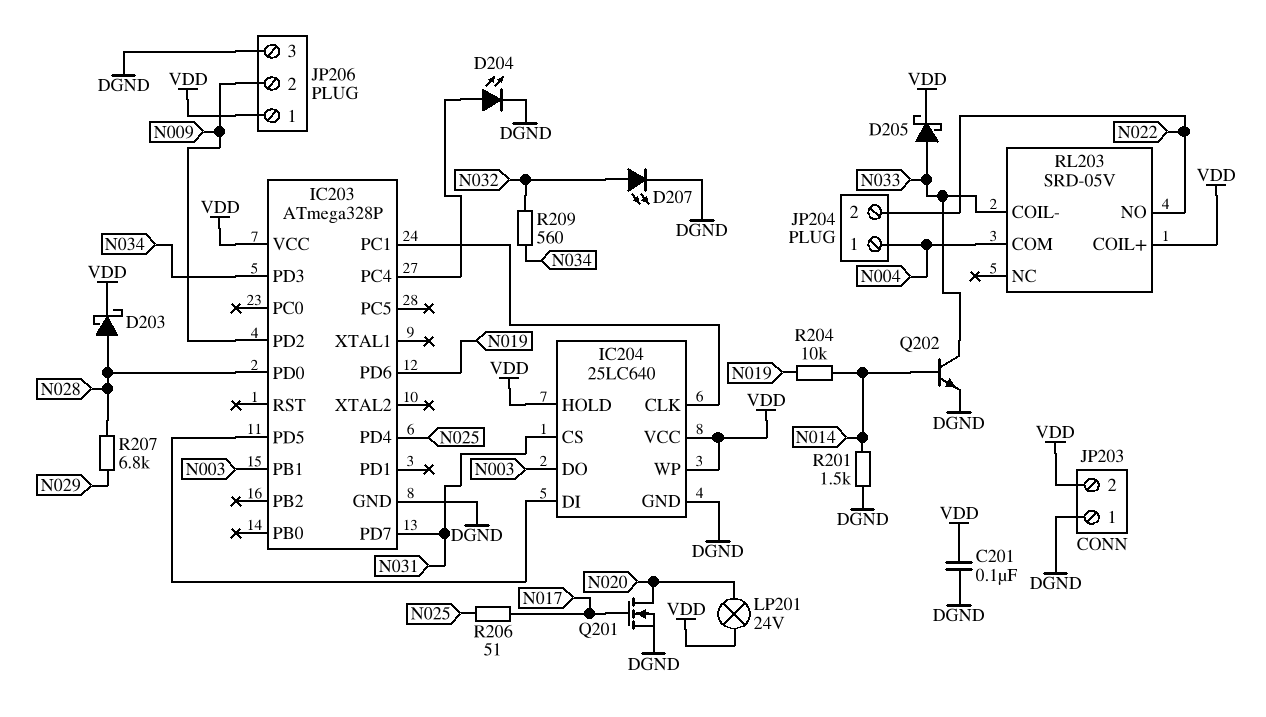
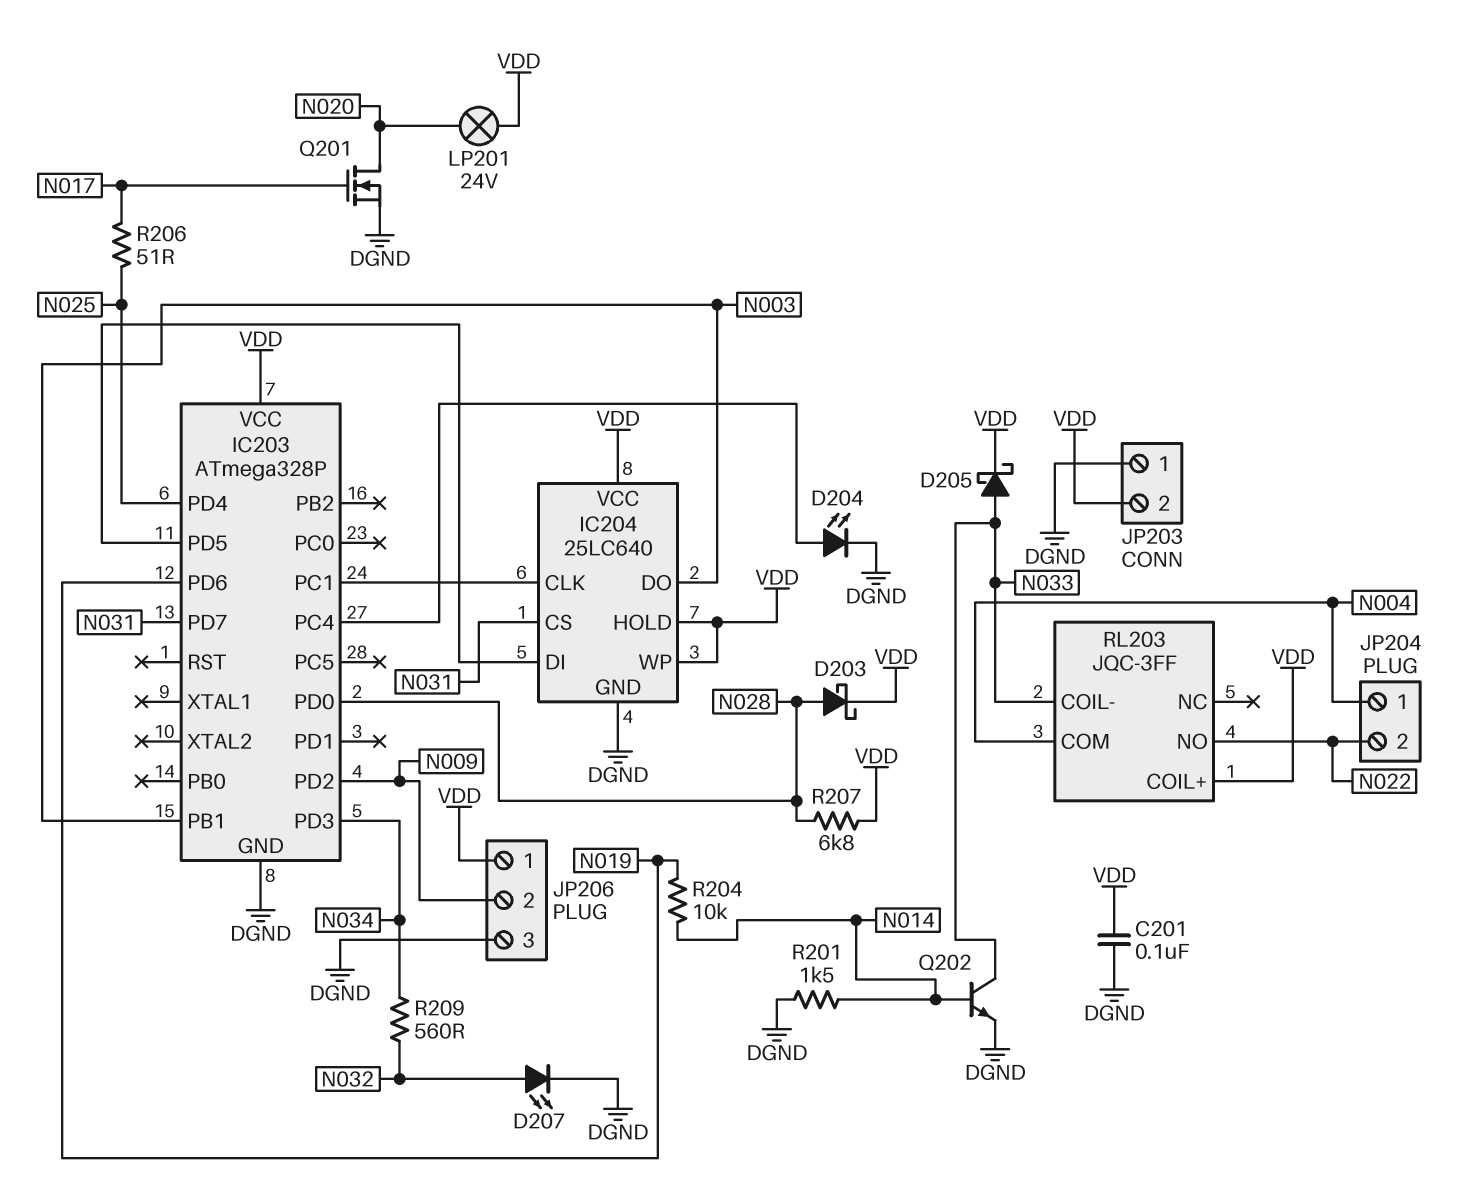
R207: 6.8k (N028, N029) -> 6.8k (N028, VDD)
RL203: SRD-05V -> JQC-3FF

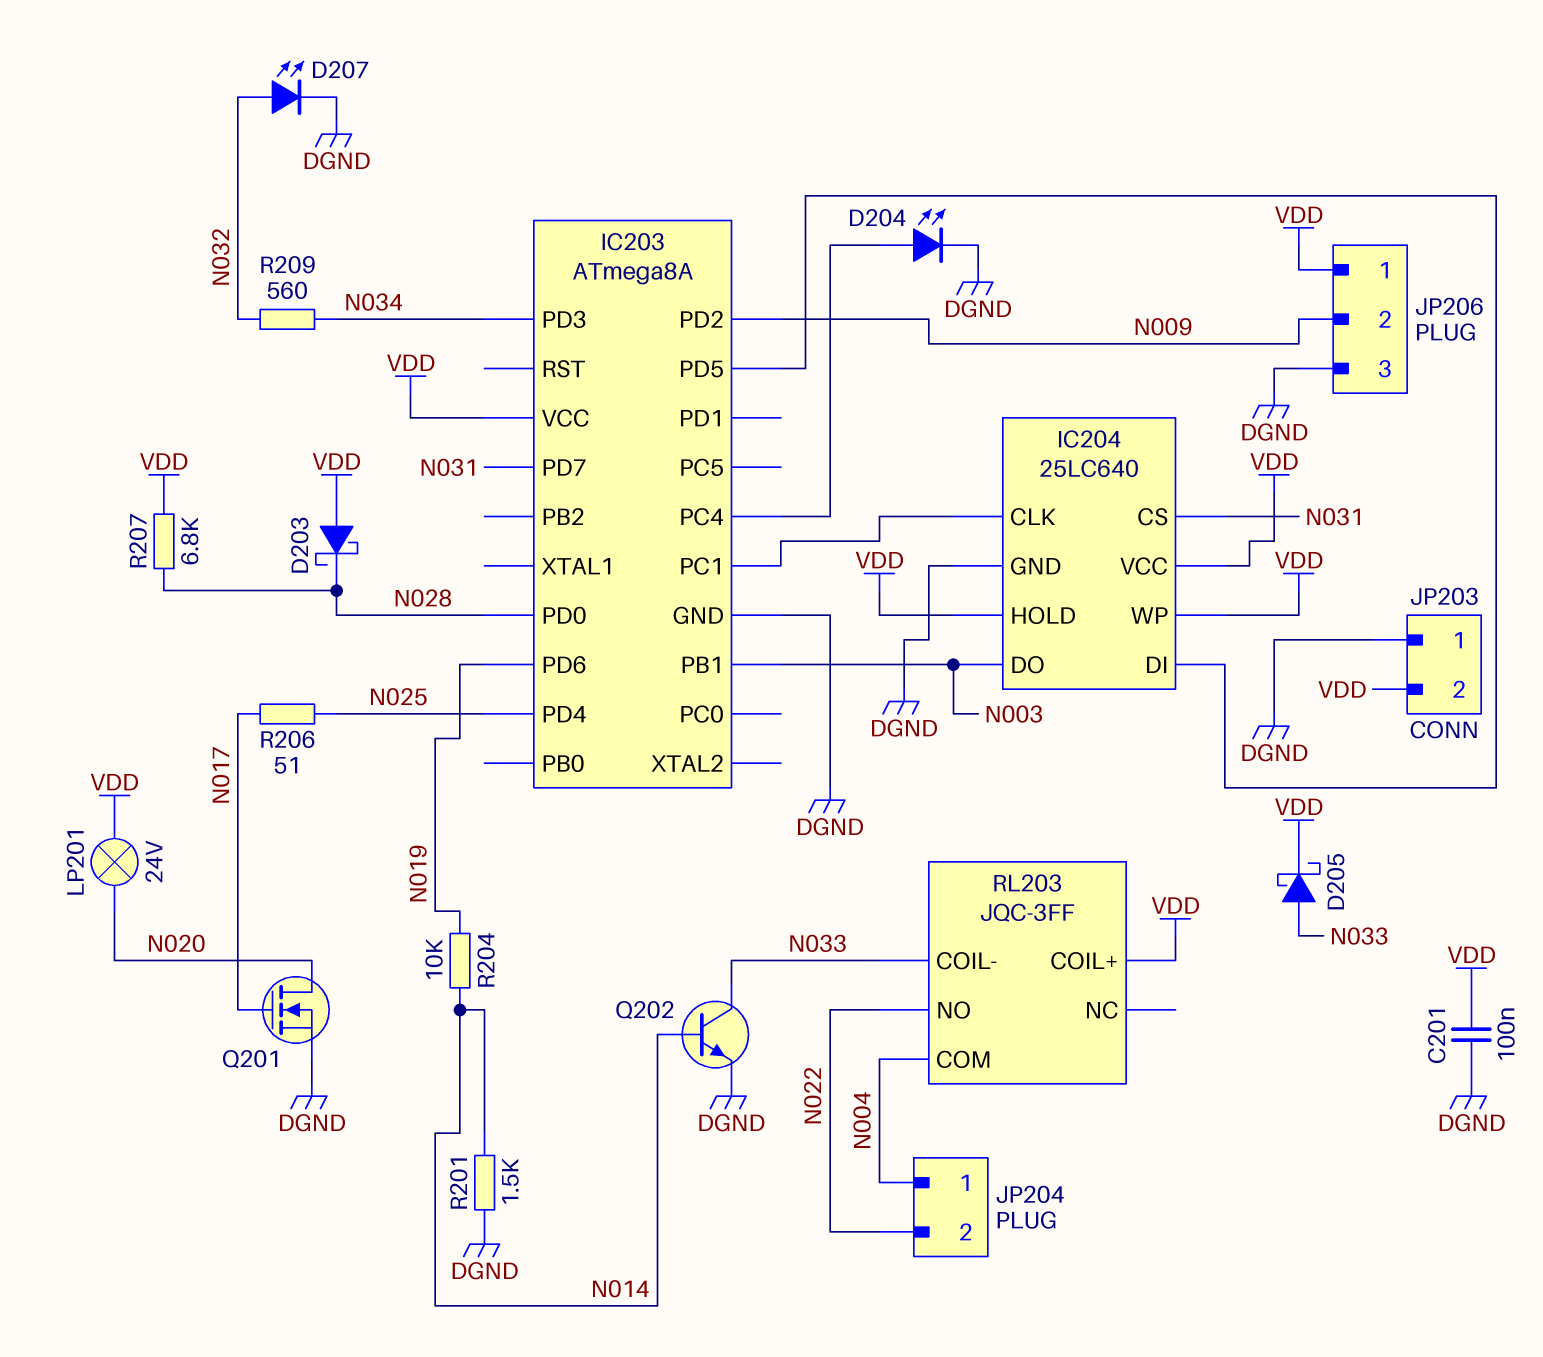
D203: schottky (A N028, K VDD) -> schottky (A VDD, K N028)
IC203: ATmega328P -> ATmega8A

